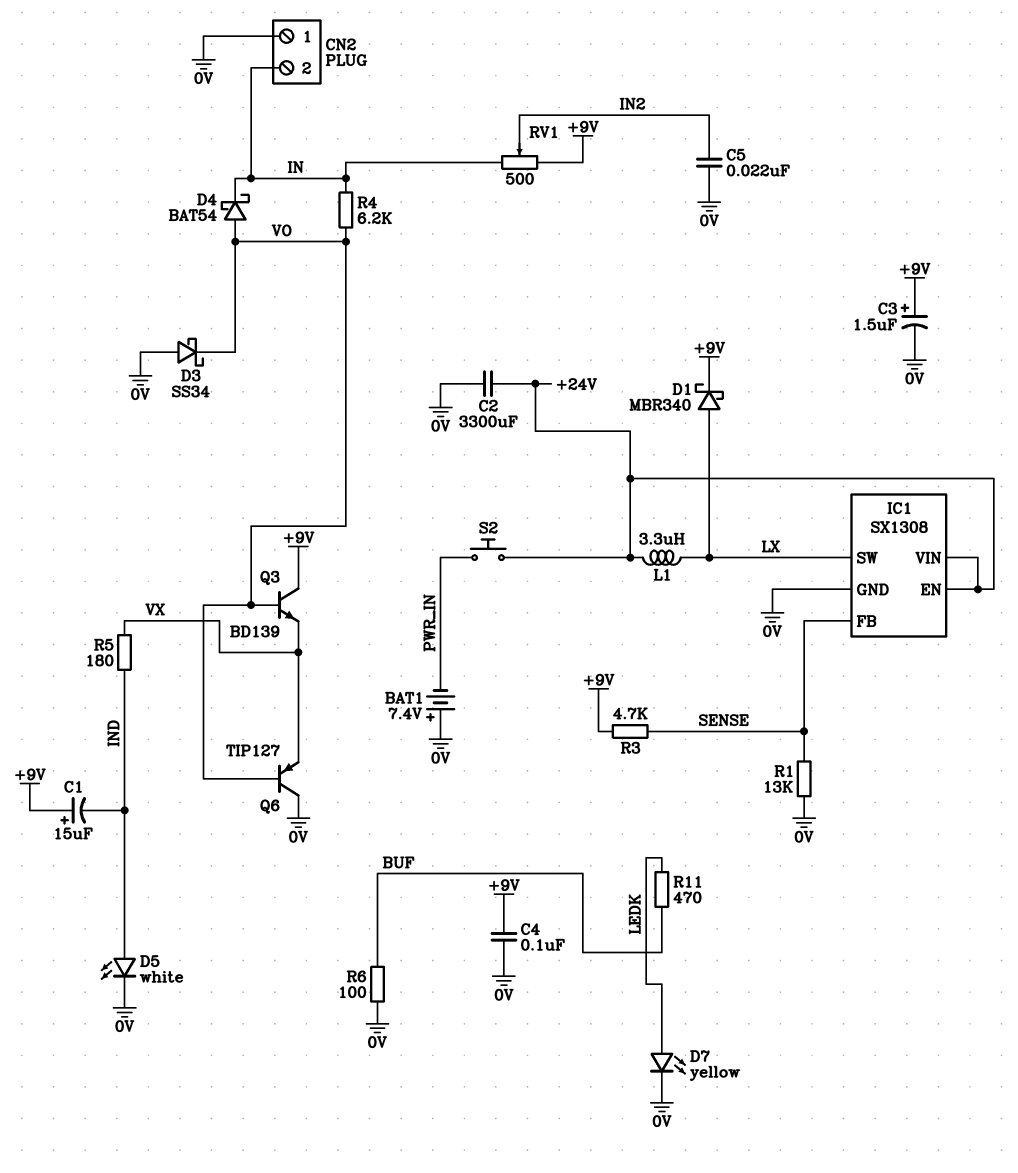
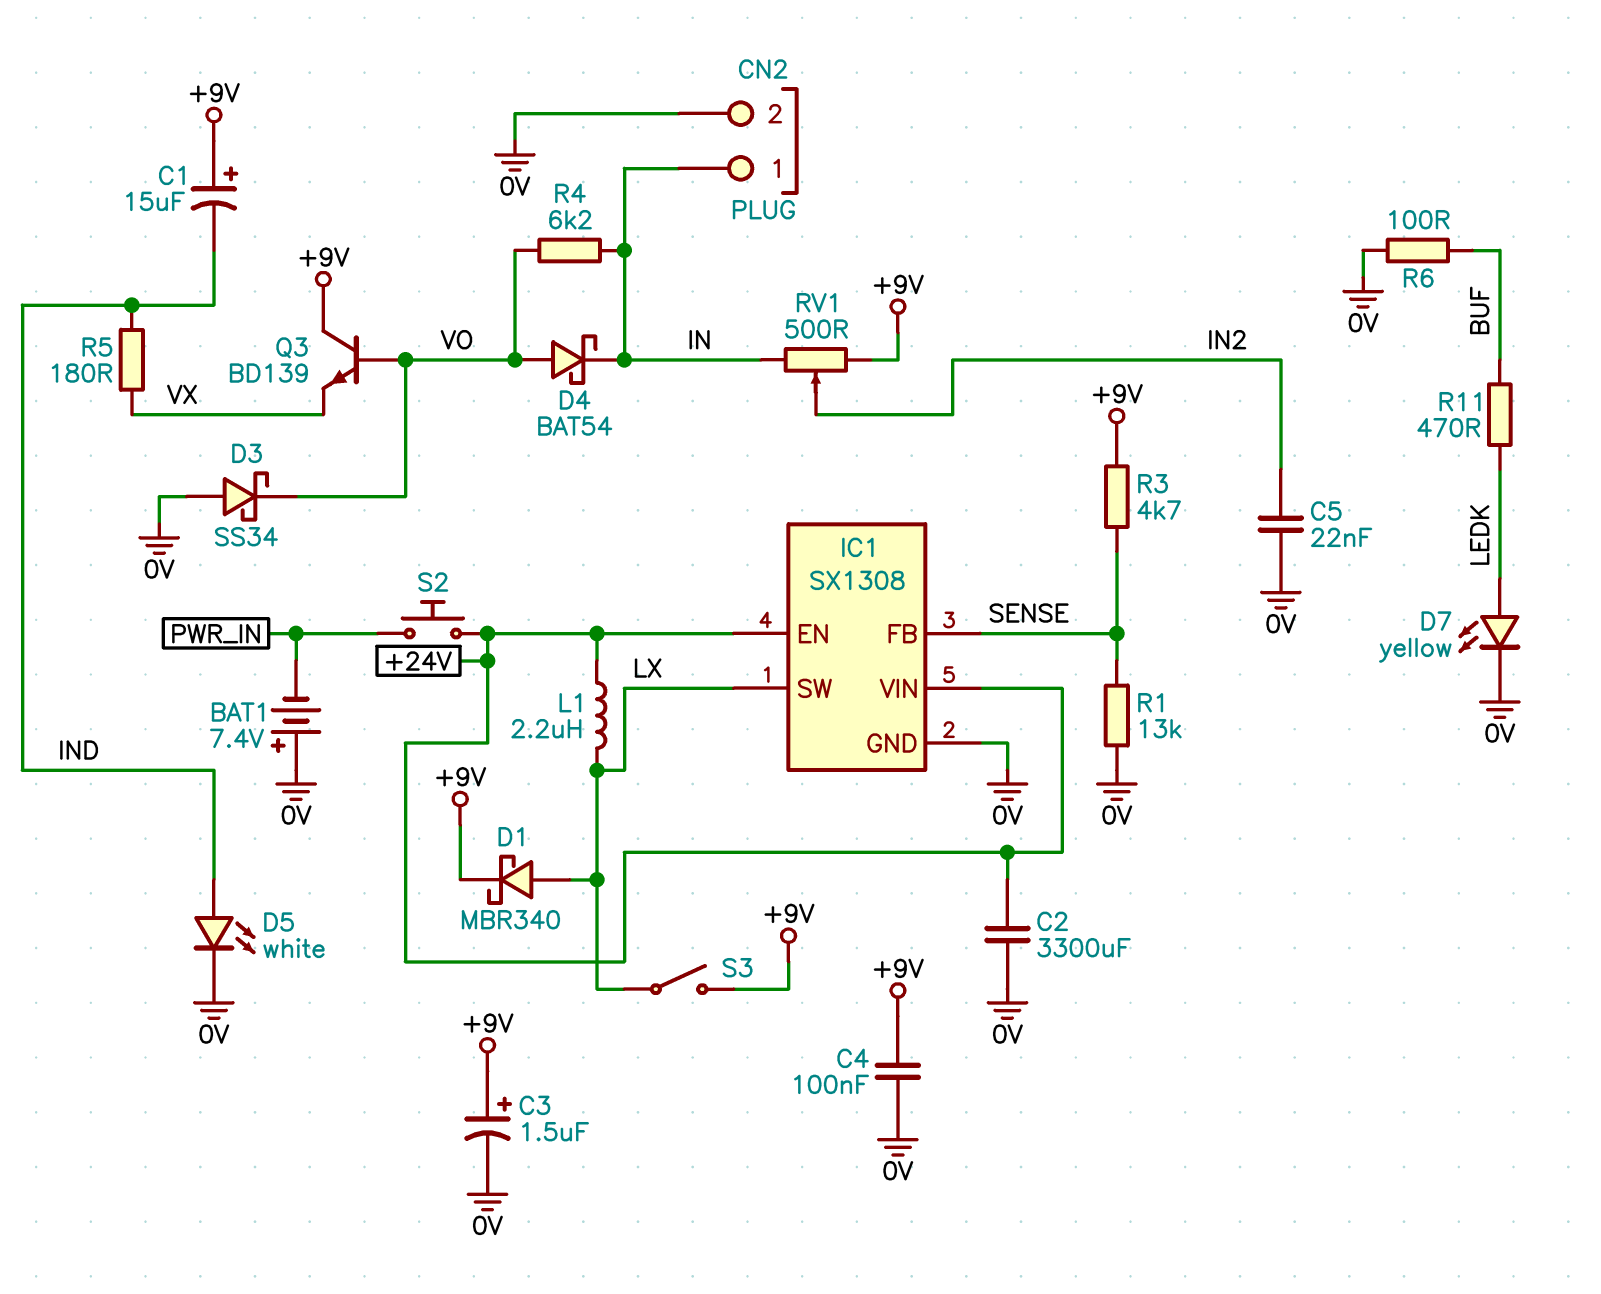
CN2 pin 1: 0V -> IN
CN2 pin 2: IN -> 0V
L1: 3.3uH (+24V, LX) -> 2.2uH (+24V, LX)
Q6: PNP TIP127 (B VO, C 0V, E VX) -> none
S3: none -> switch (+9V, LX)

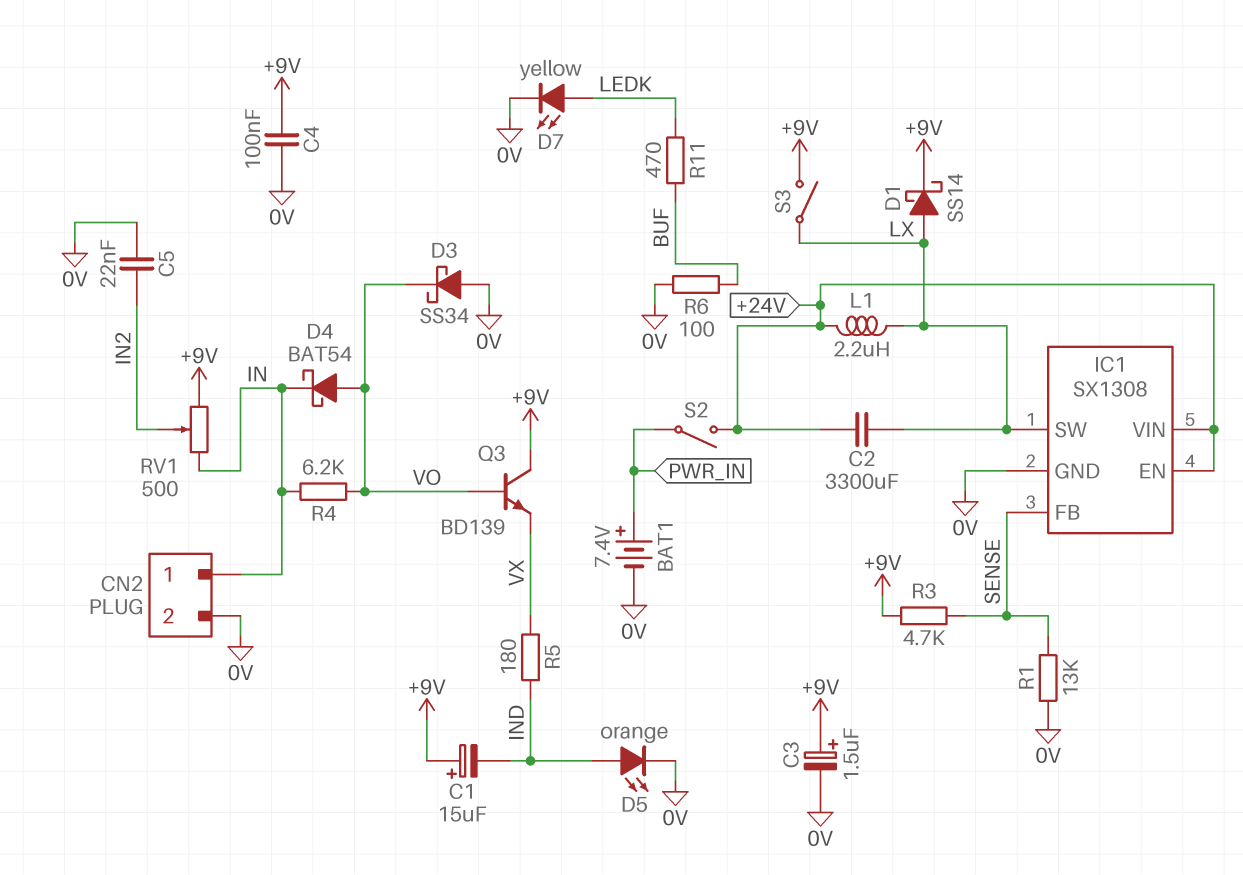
BAT1: 7.4V (plus 0V, minus PWR_IN) -> 7.4V (plus PWR_IN, minus 0V)
C2: 3300uF (+24V, 0V) -> 3300uF (+24V, LX)
D1: schottky MBR340 (A LX, K +9V) -> schottky SS14 (A LX, K +9V)
D5: LED white (A IND, K 0V) -> LED orange (A IND, K 0V)
S2: button (+24V, PWR_IN) -> switch (+24V, PWR_IN)

